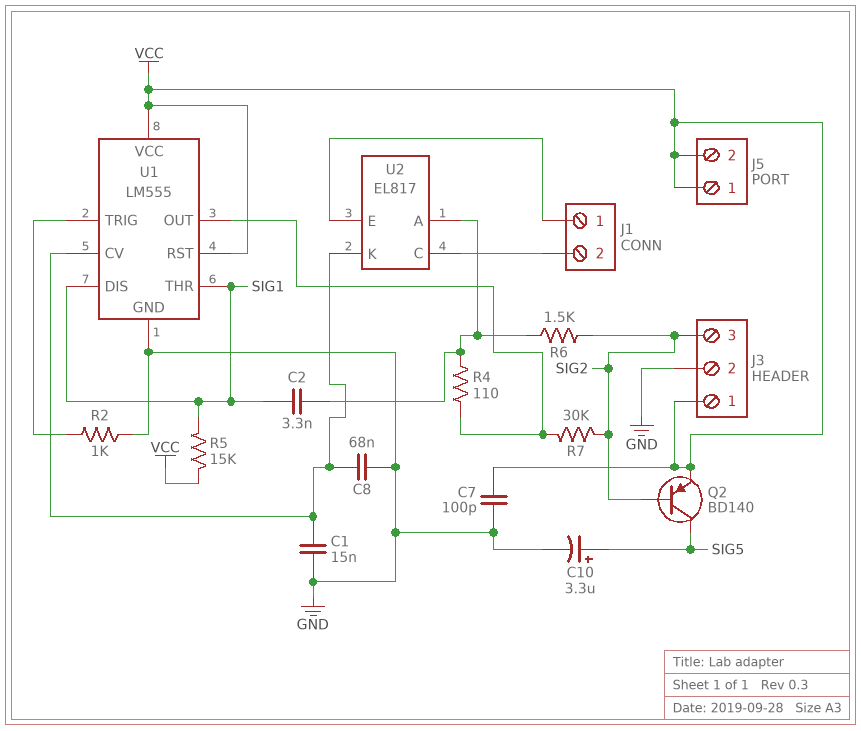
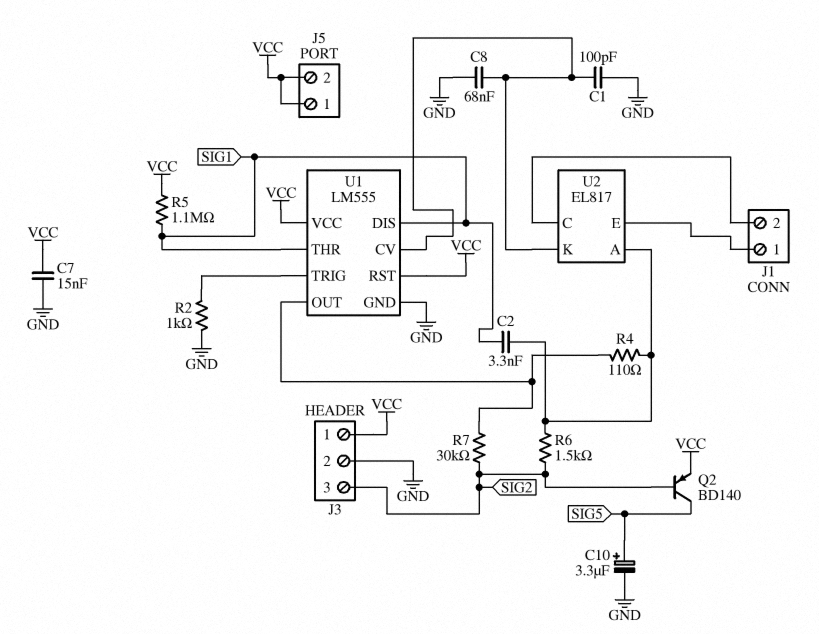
C1: 15nF (GND, U1/CV) -> 100pF (GND, U1/CV)
C7: 100pF (GND, VCC) -> 15nF (GND, VCC)
R5: 15k (SIG1, VCC) -> 1.1M (SIG1, VCC)

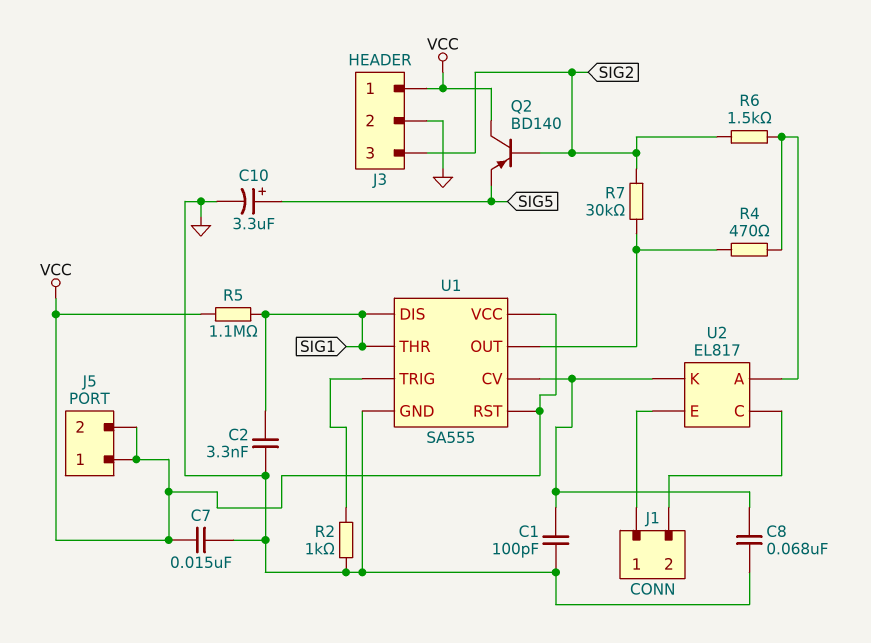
C2: 3.3nF (SIG1, U2/A) -> 3.3nF (GND, SIG1)
Q2: PNP BD140 (B SIG2, C SIG5, E VCC) -> PNP BD140 (B SIG2, C VCC, E SIG5)
R4: 110 (U1/OUT, U2/A) -> 470 (U1/OUT, U2/A)
U1: LM555 -> SA555

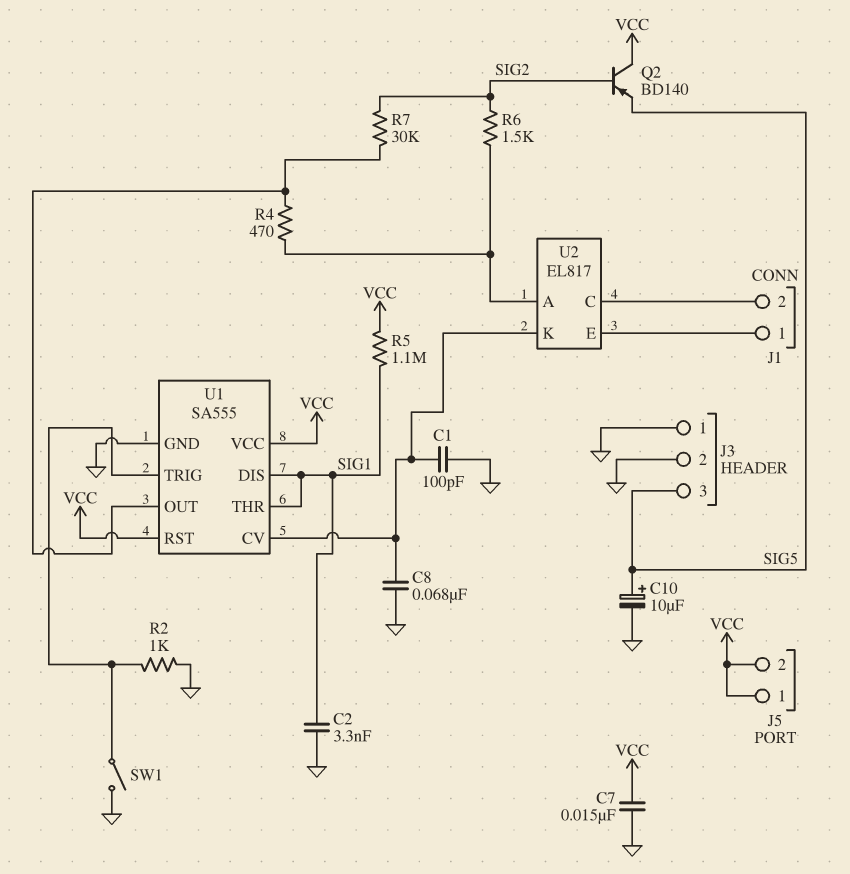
C10: 3.3uF (plus SIG5, minus GND) -> 10uF (plus SIG5, minus GND)
J3 pin 1: VCC -> GND
J3 pin 3: SIG2 -> SIG5
SW1: none -> switch (GND, U1/TRIG)

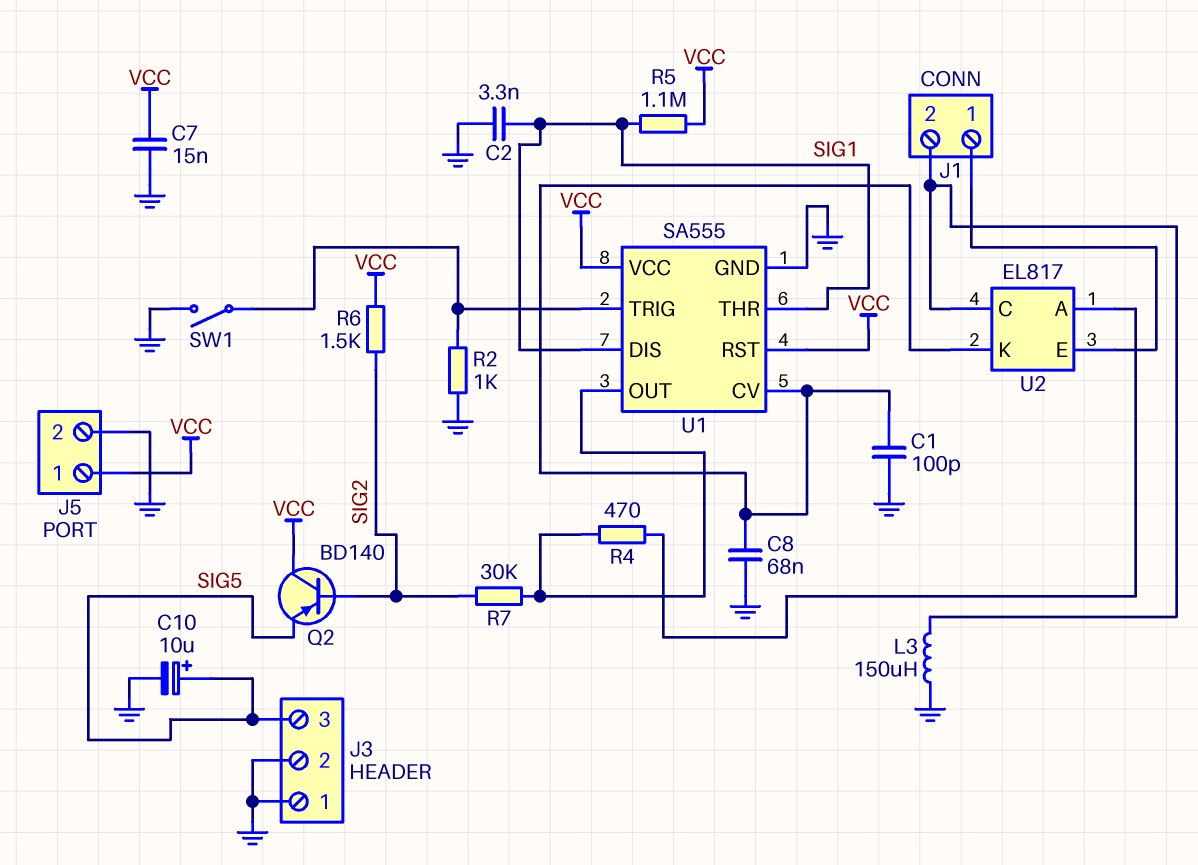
J5 pin 2: VCC -> GND
L3: none -> 150uH (GND, J1/2)
R6: 1.5k (SIG2, U2/A) -> 1.5k (SIG2, VCC)

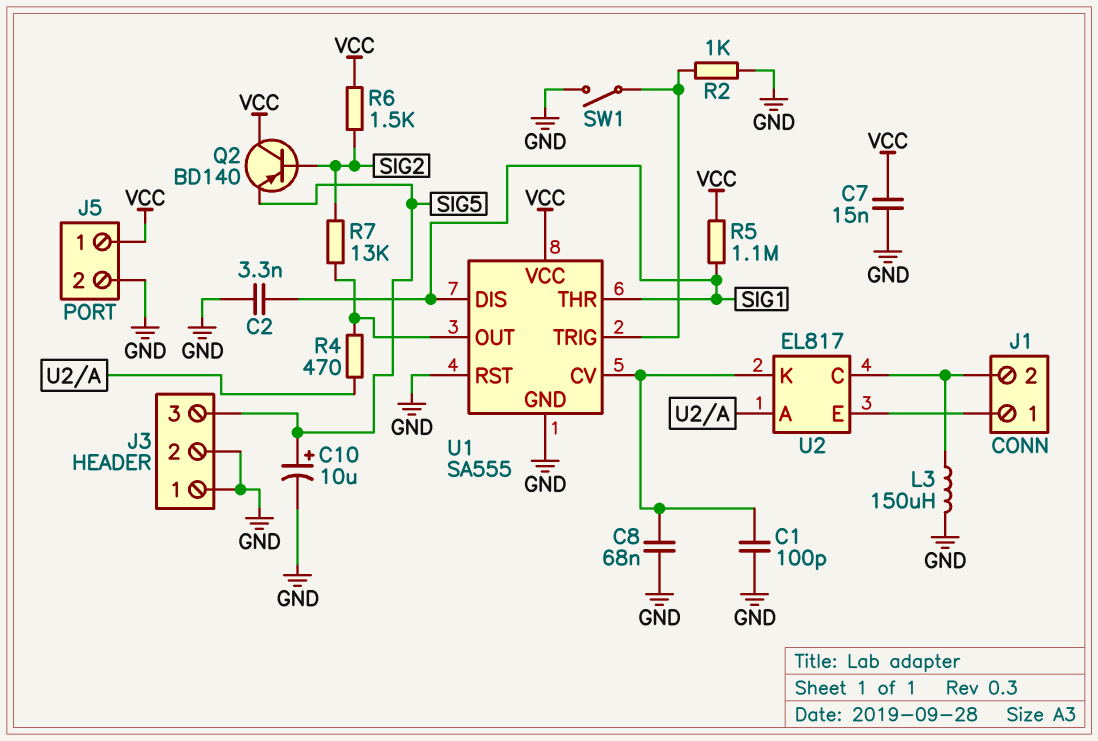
R7: 30k (SIG2, U1/OUT) -> 13k (SIG2, U1/OUT)
U1 pin RST: VCC -> GND

